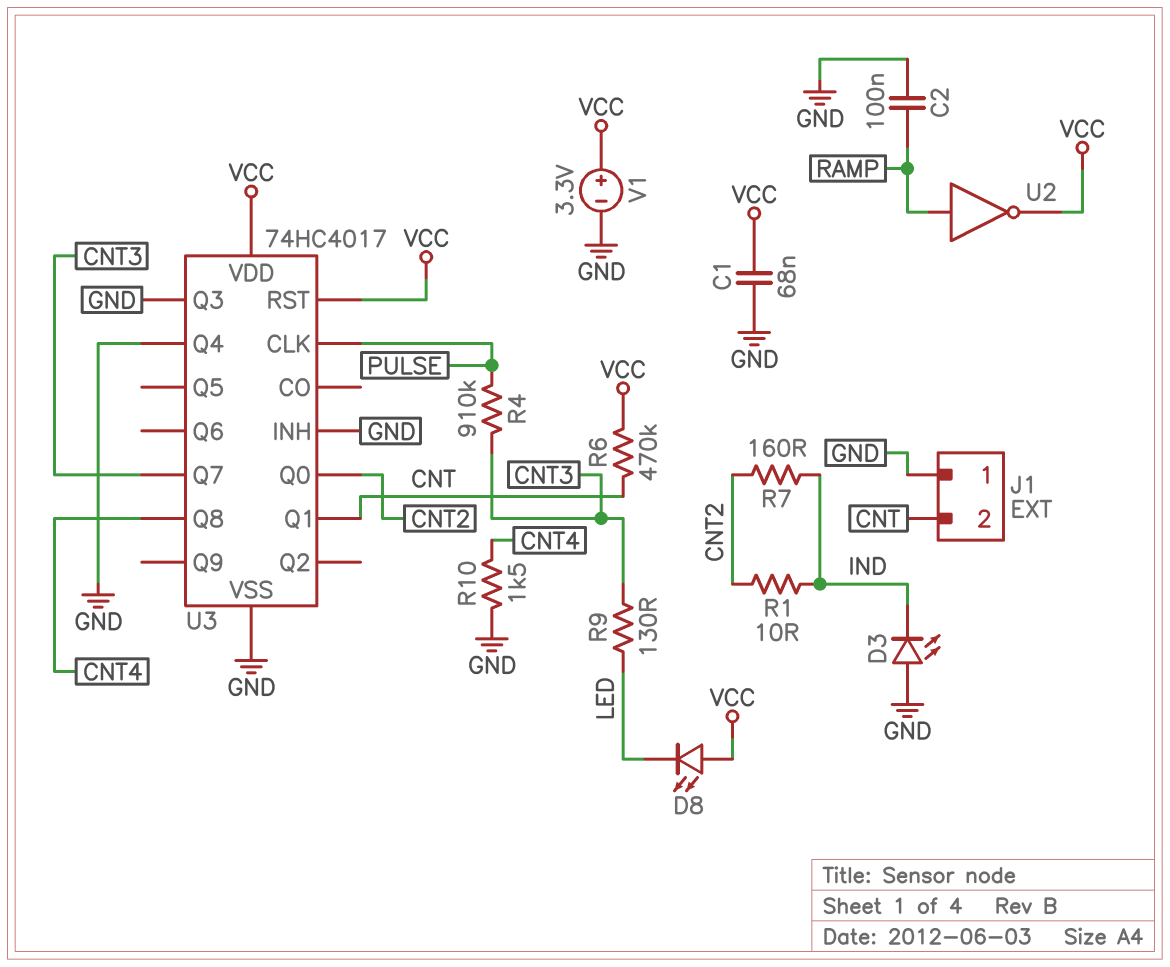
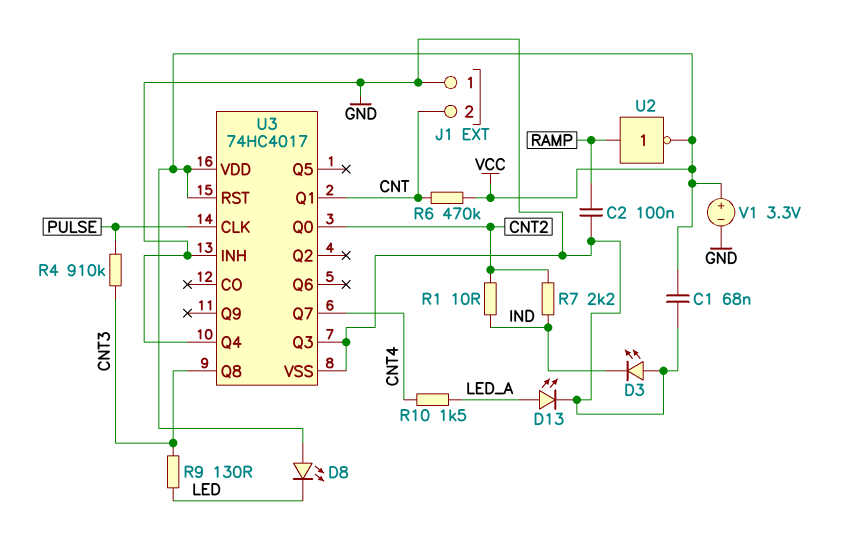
D13: none -> LED (A LED_A, K GND)
R7: 160 (CNT2, IND) -> 2.2k (CNT2, IND)
R10: 1.5k (CNT4, GND) -> 1.5k (CNT4, LED_A)
U3 pin Q7: CNT3 -> CNT4
U3 pin Q8: CNT4 -> CNT3

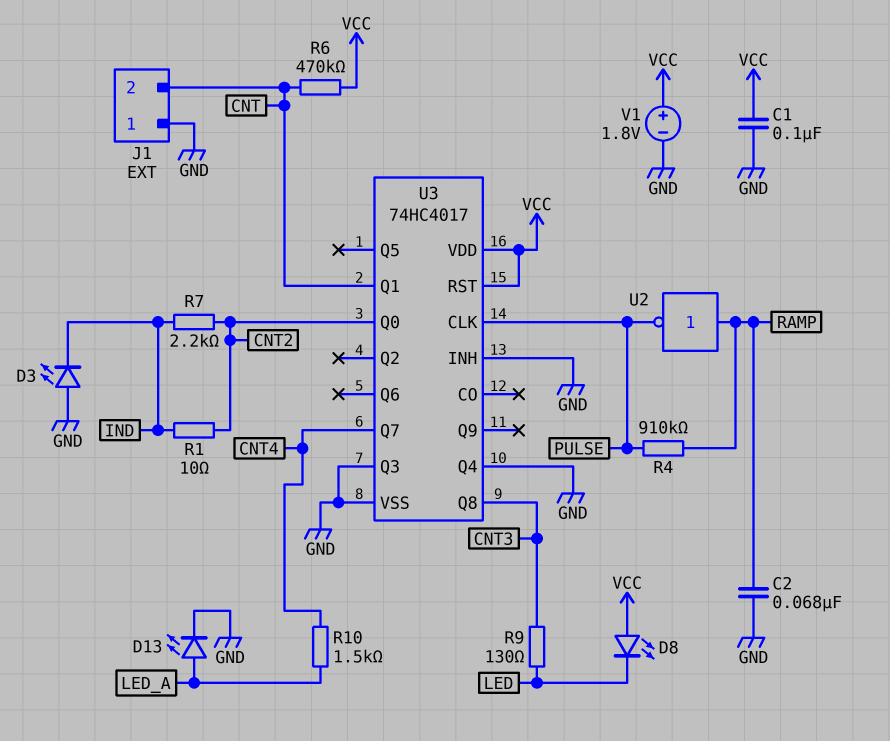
C1: 68nF (GND, VCC) -> 100nF (GND, VCC)
C2: 100nF (GND, RAMP) -> 68nF (GND, RAMP)
R4: 910k (CNT3, PULSE) -> 910k (PULSE, RAMP)
U2: NOT (in RAMP, out VCC) -> NOT (in RAMP, out PULSE)
V1: 3.3V (plus VCC, minus GND) -> 1.8V (plus VCC, minus GND)

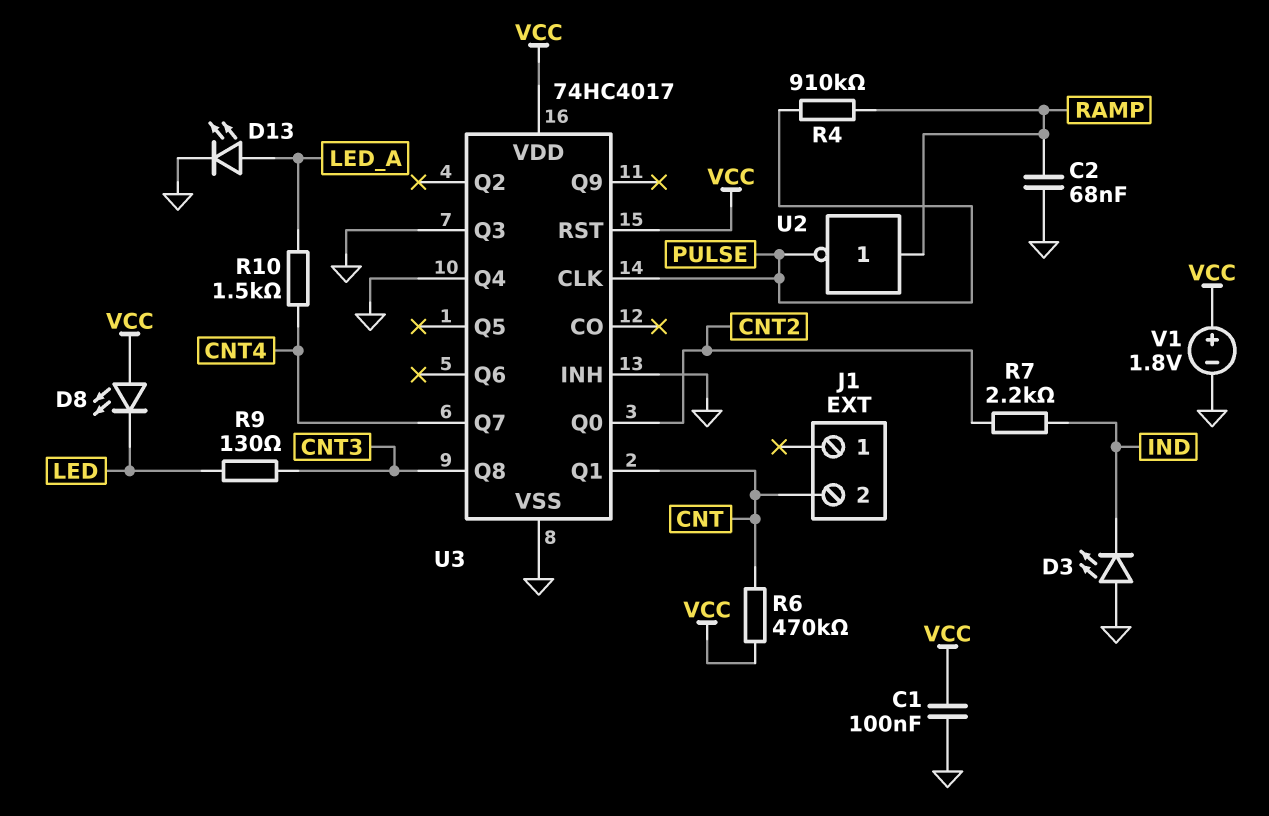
J1 pin 1: GND -> none
R1: 10 (CNT2, IND) -> none

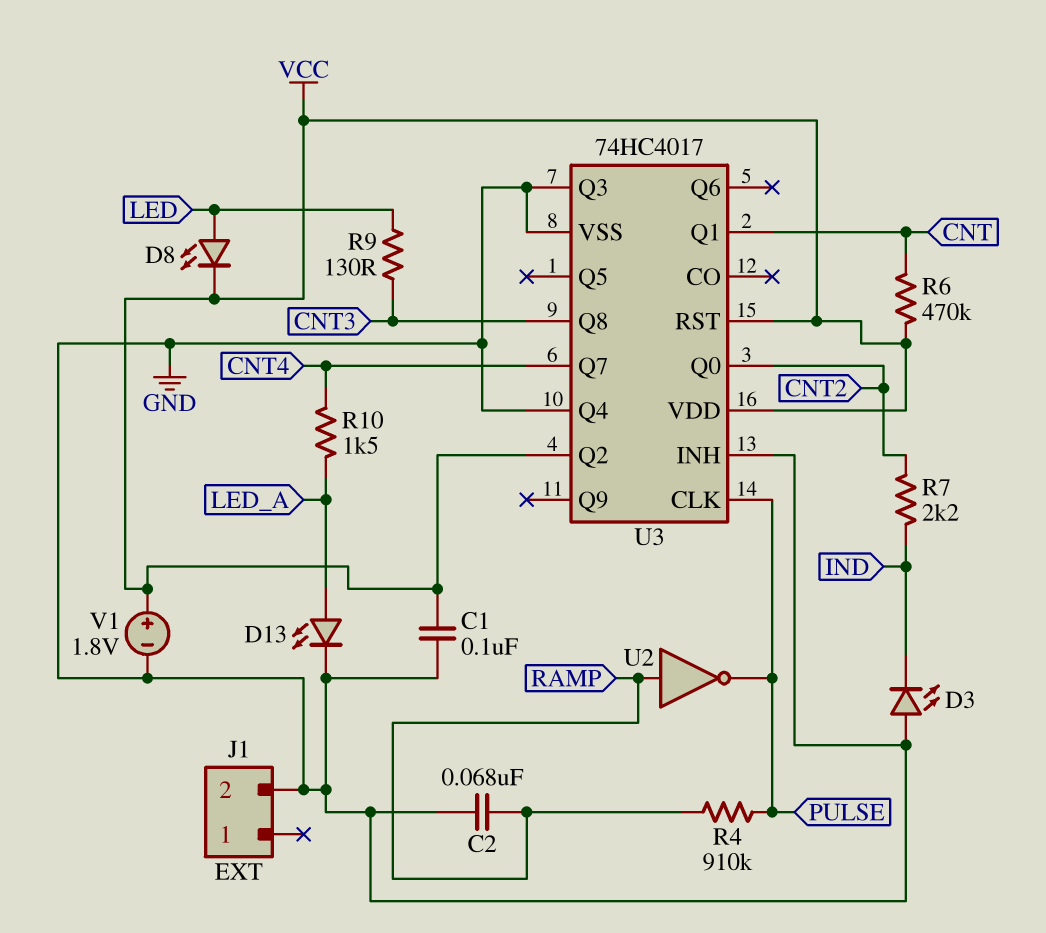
D8: LED (A VCC, K LED) -> LED (A LED, K VCC)
J1 pin 2: CNT -> GND
U3 pin Q2: none -> VCC

